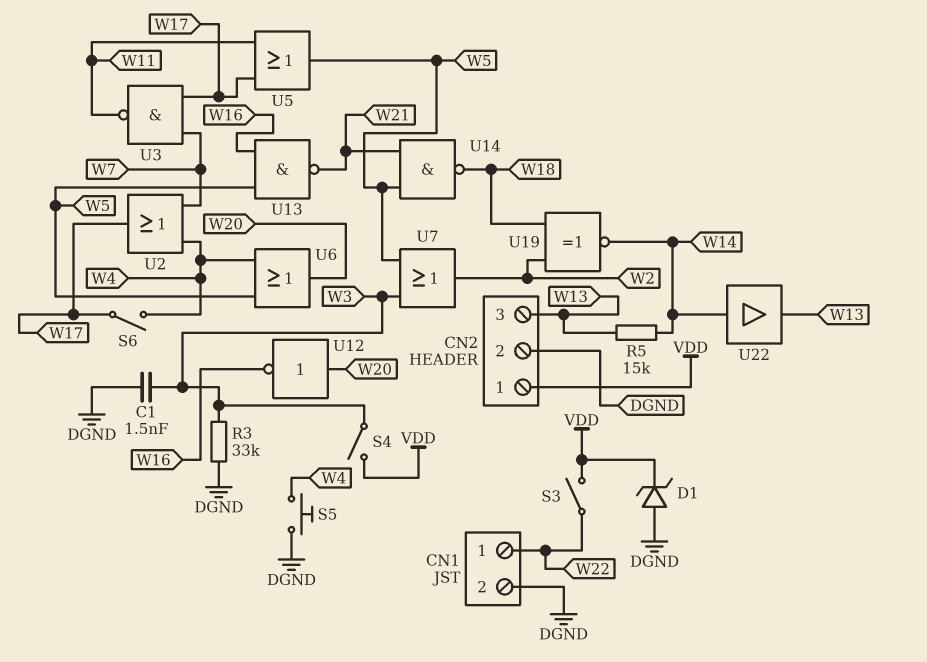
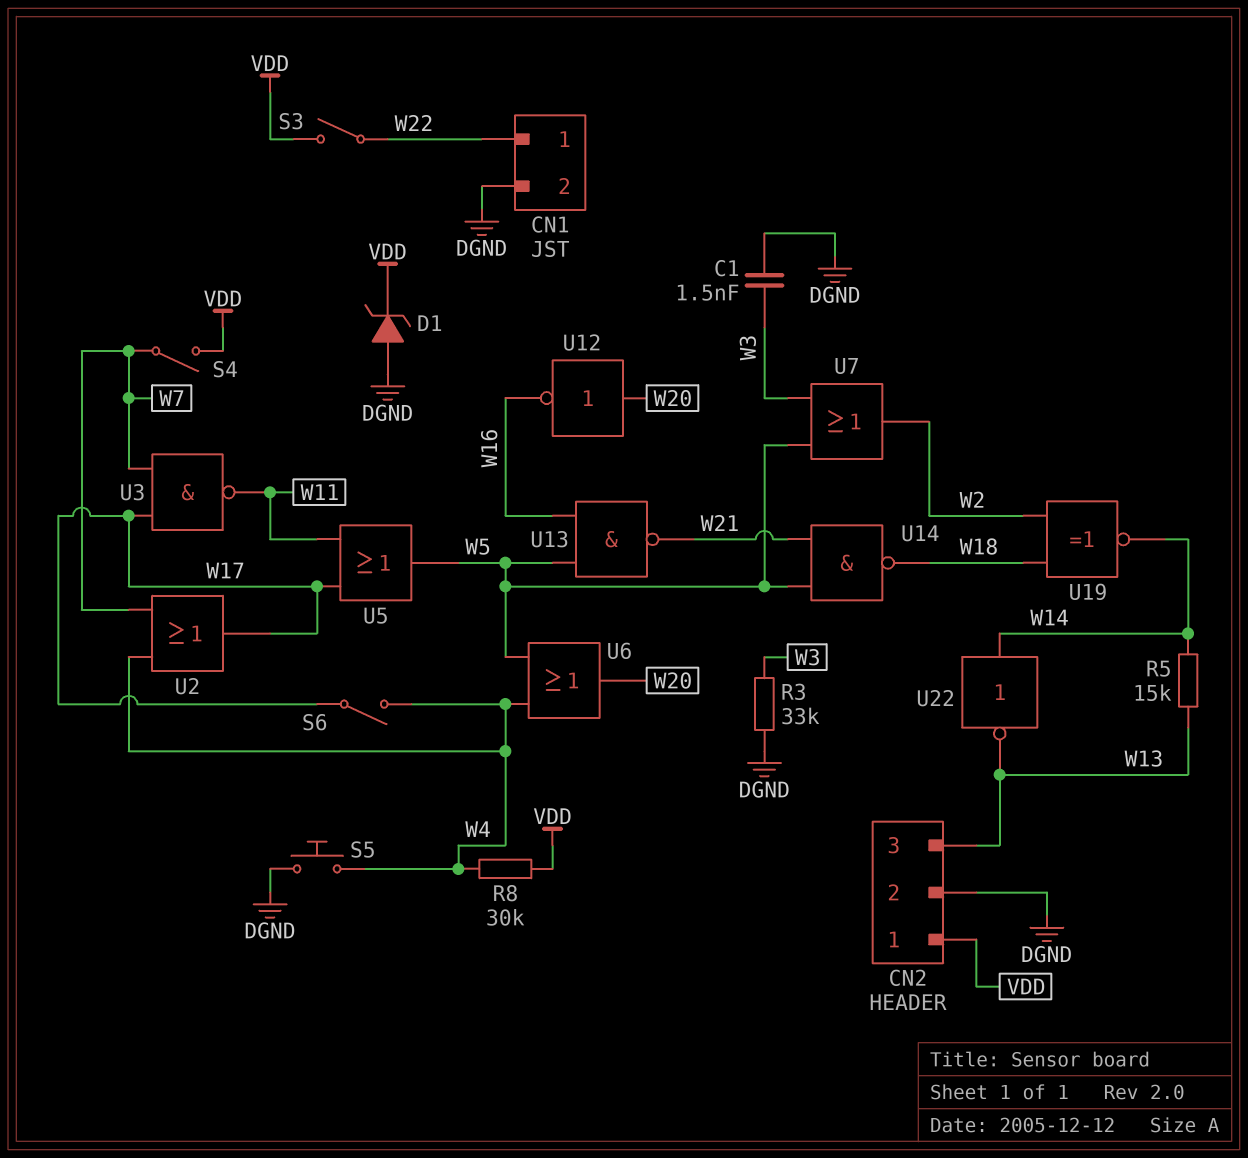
R8: none -> 30k (VDD, W4)
S4: switch (VDD, W3) -> switch (VDD, W7)
U22: buffer (in W14, out W13) -> NOT (in W14, out W13)

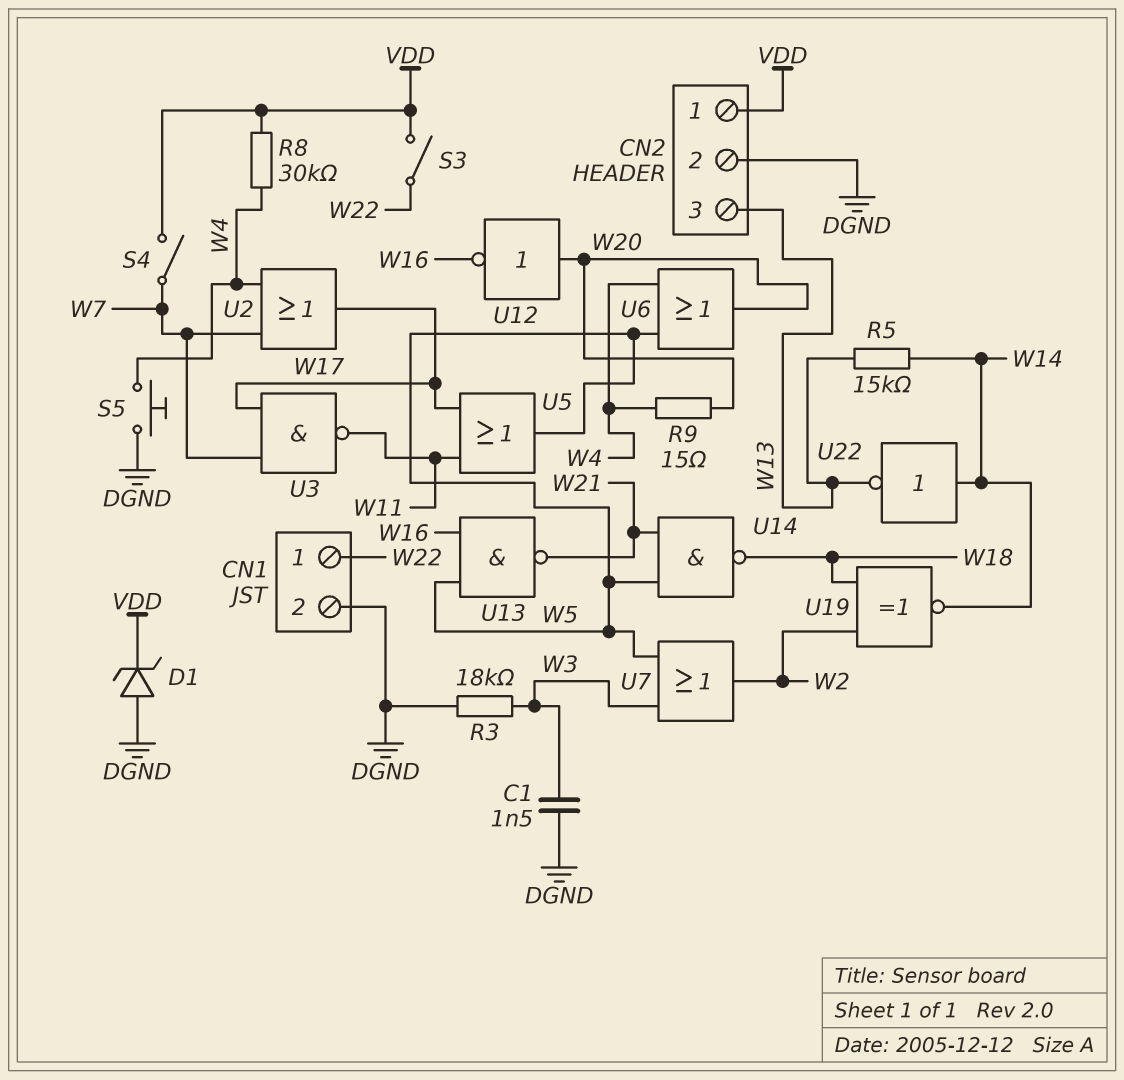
R3: 33k (DGND, W3) -> 18k (DGND, W3)
R9: none -> 15 (W4, W20)
S6: switch (W4, W17) -> none

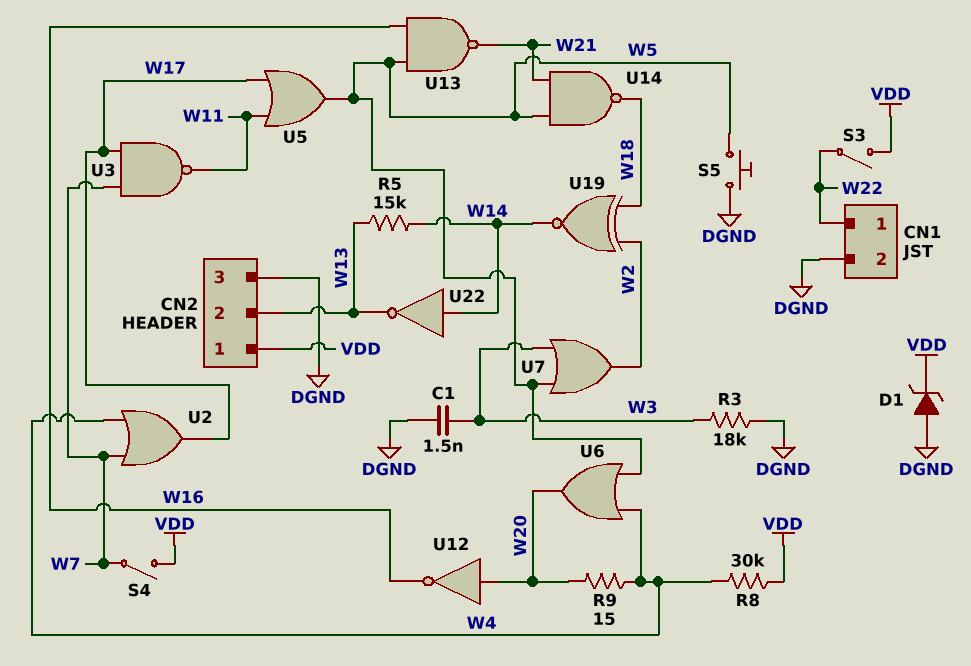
CN2 pin 2: DGND -> W13
CN2 pin 3: W13 -> DGND
S5: button (DGND, W4) -> button (DGND, W5)

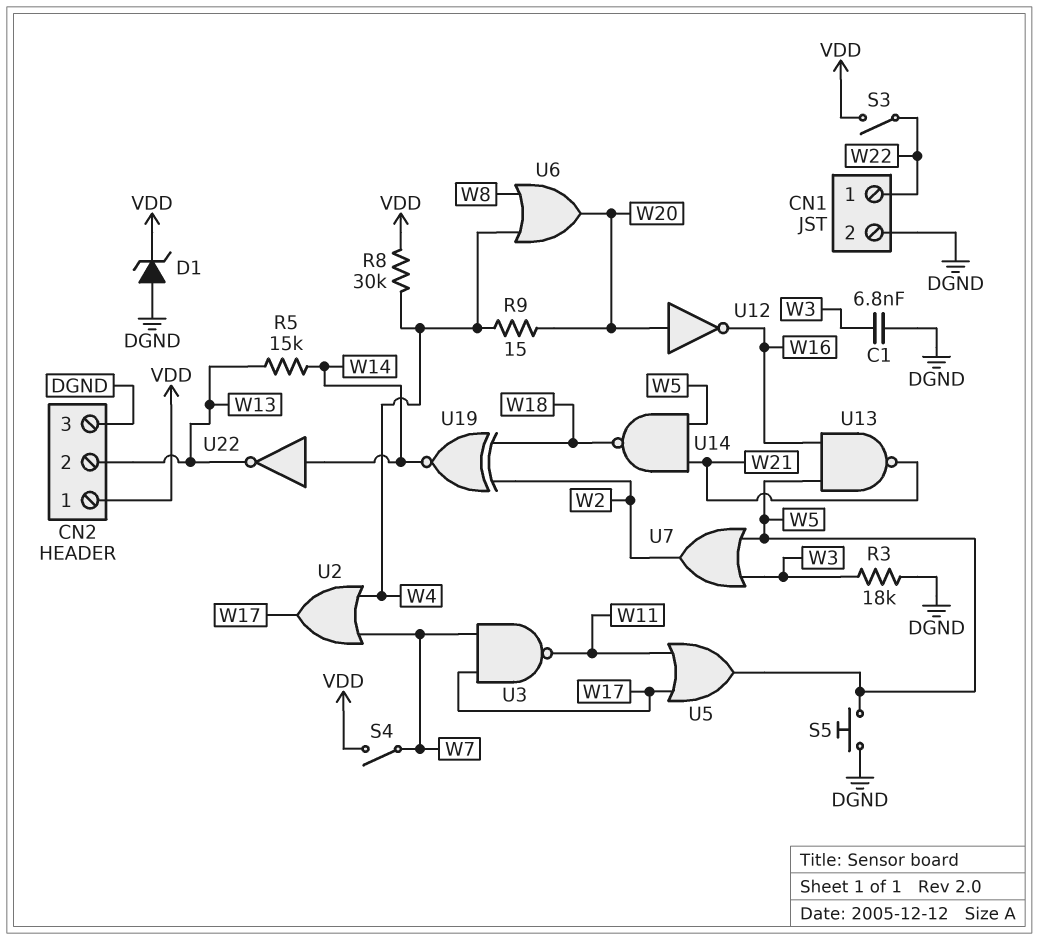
C1: 1.5nF (DGND, W3) -> 6.8nF (DGND, W3)
U6: OR (in W4, in W5, out W20) -> OR (in W4, in W8, out W20)

